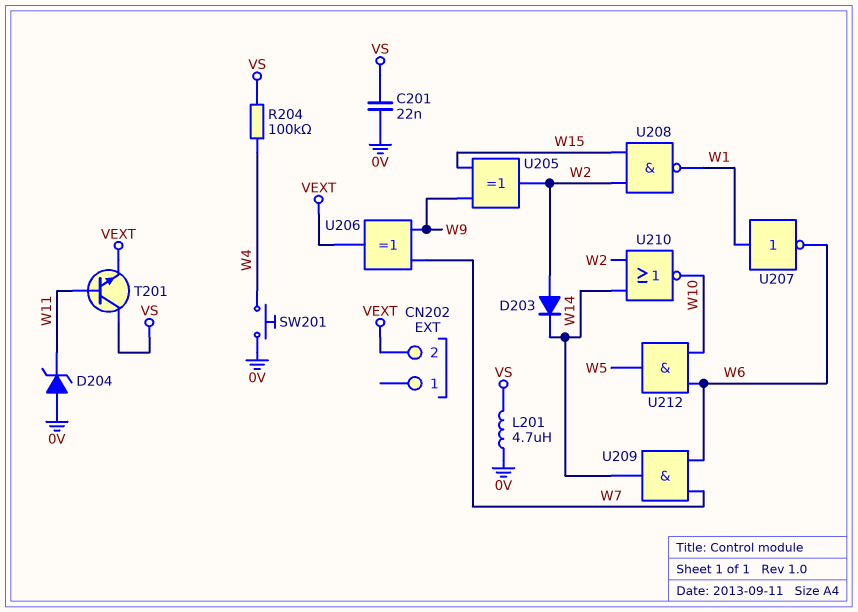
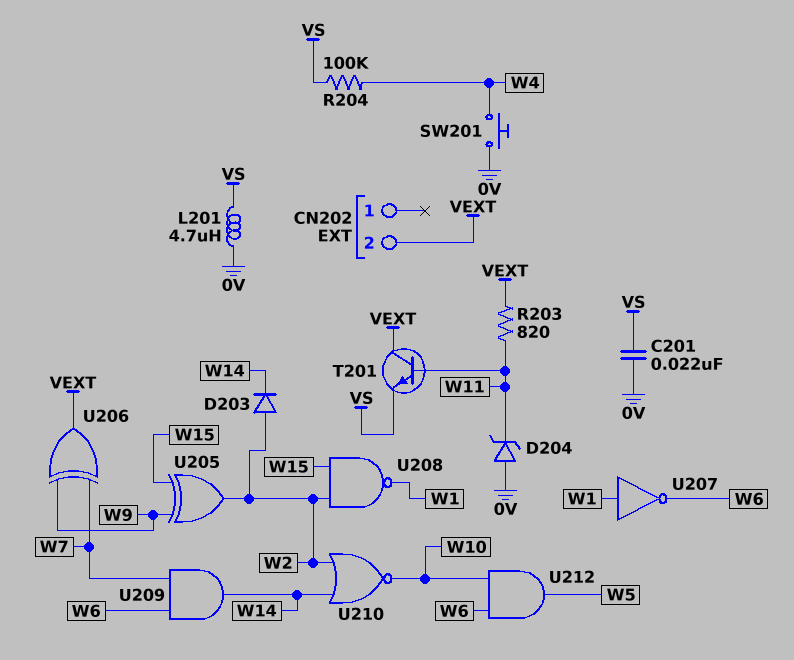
R203: none -> 820 (VEXT, W11)
T201: NPN (B W11, C VS, E VEXT) -> NPN (B W11, C VEXT, E VS)

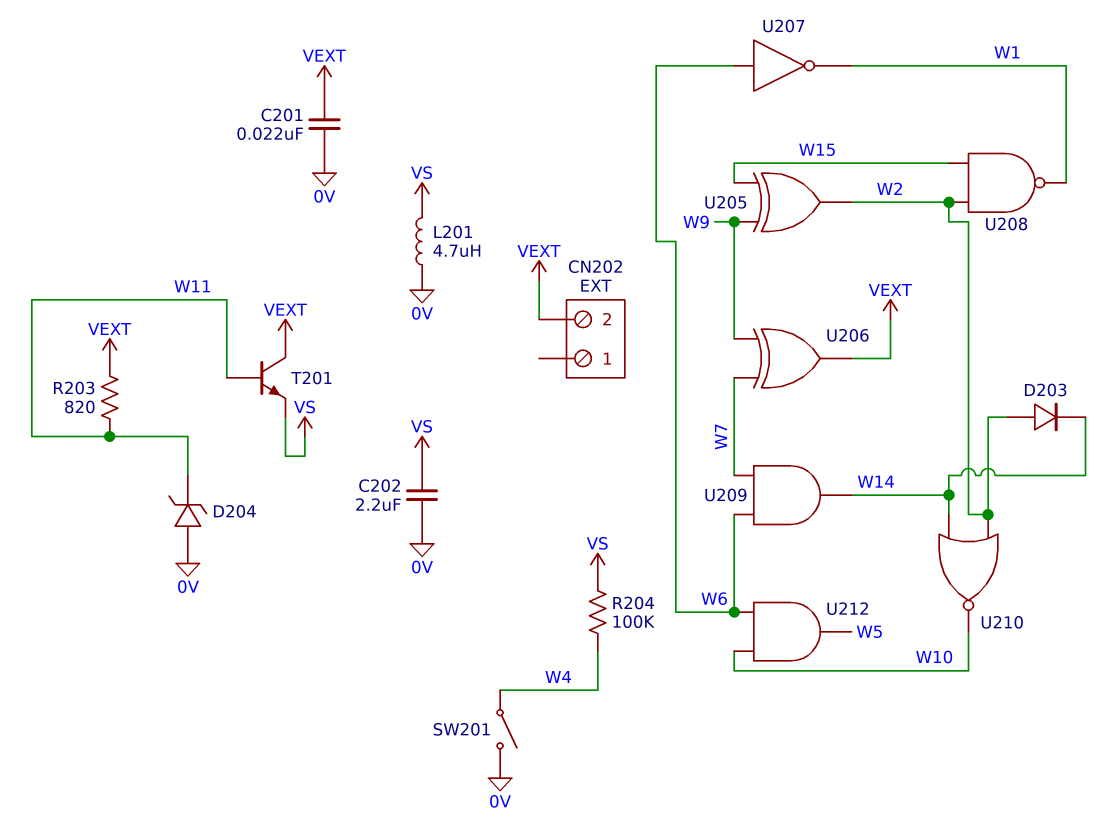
C201: 22nF (0V, VS) -> 22nF (0V, VEXT)
C202: none -> 2.2uF (0V, VS)
SW201: button (0V, W4) -> switch (0V, W4)
U207: NOT (in W1, out W6) -> NOT (in W6, out W1)

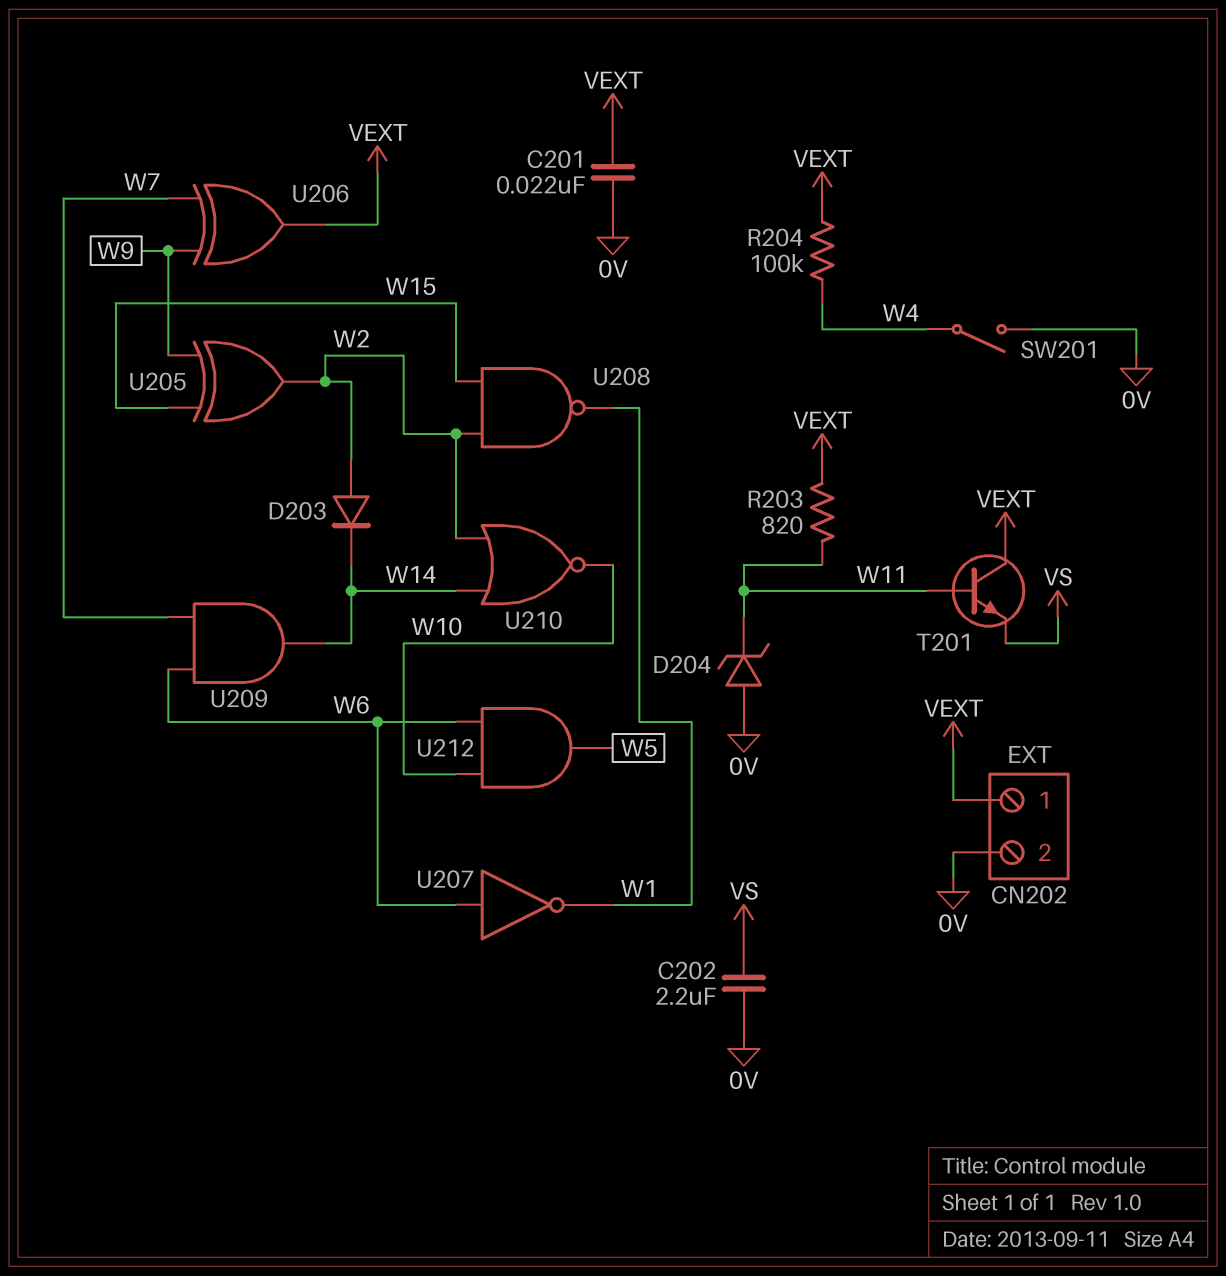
CN202 pin 1: none -> VEXT
CN202 pin 2: VEXT -> 0V
L201: 4.7uH (0V, VS) -> none
R204: 100k (VS, W4) -> 100k (VEXT, W4)

